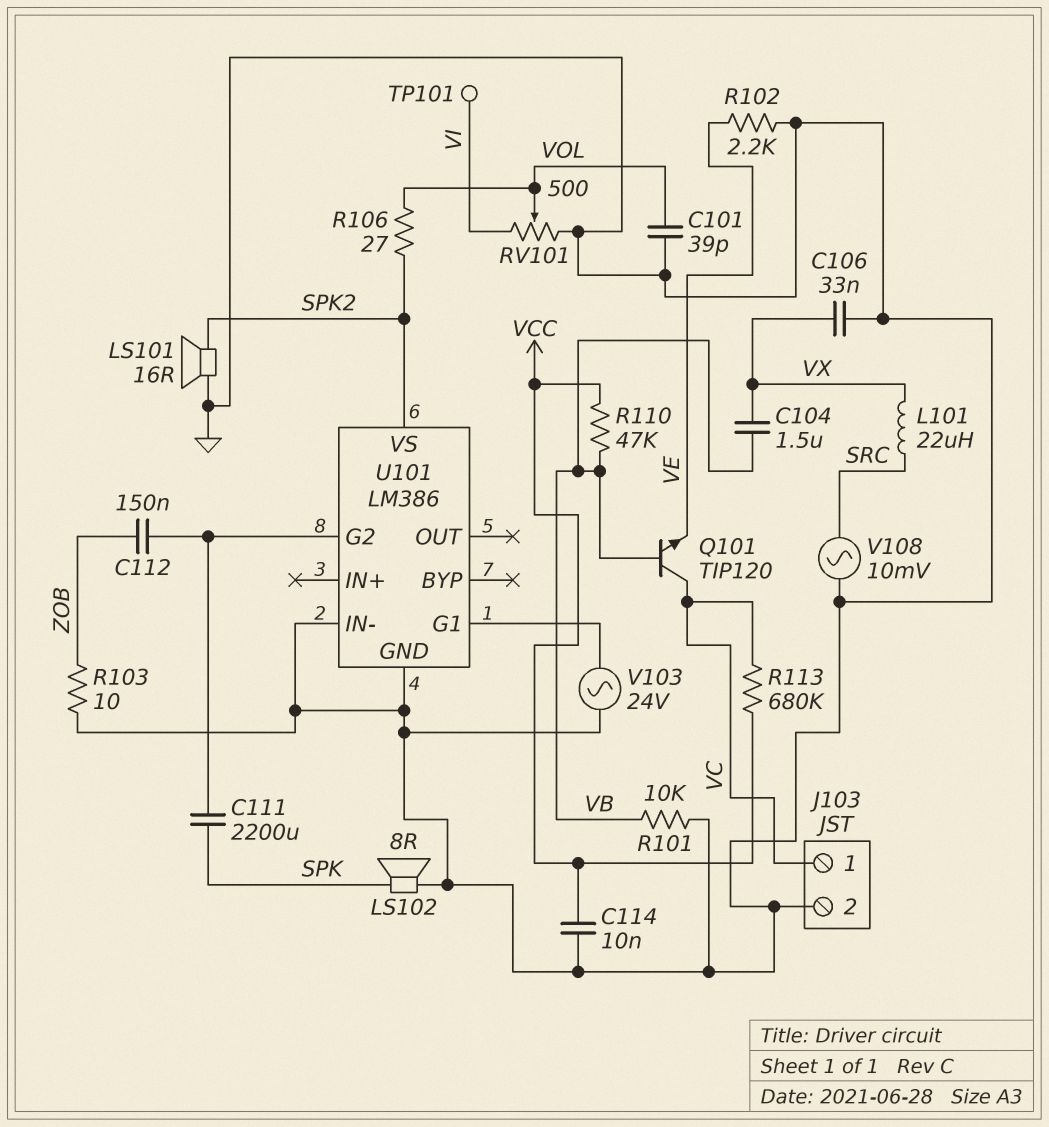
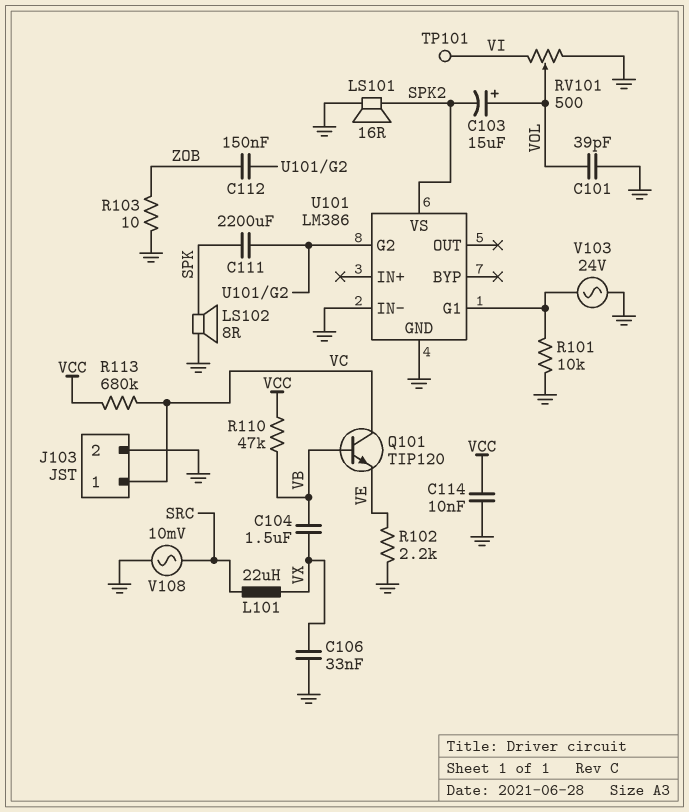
C103: none -> 15uF (plus VOL, minus SPK2)
R101: 10k (GND, VB) -> 10k (GND, U101/G1)
R106: 27 (SPK2, VOL) -> none

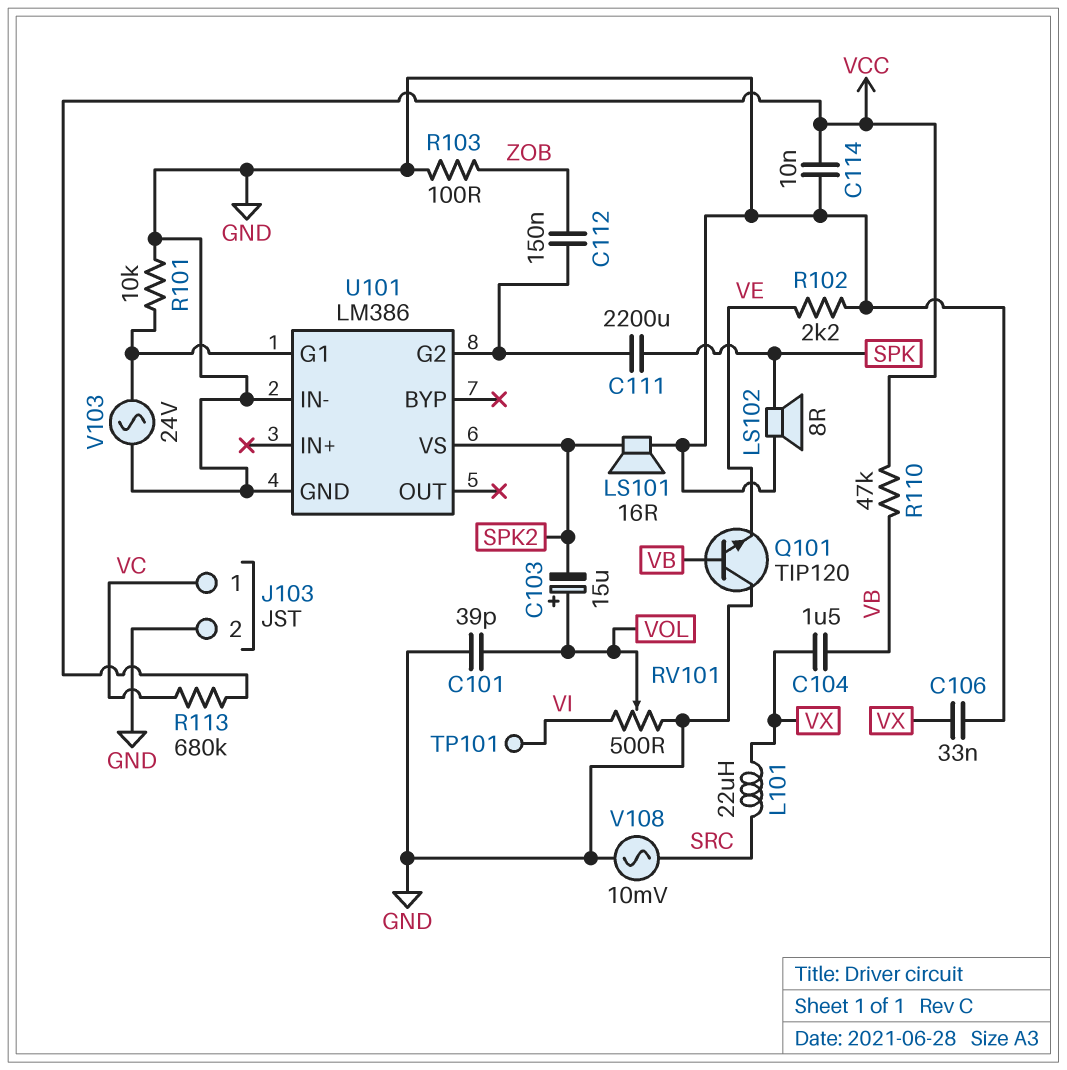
Q101: NPN TIP120 (B VB, C VC, E VE) -> NPN TIP120 (B VB, C GND, E VE)
R103: 10 (GND, ZOB) -> 100 (GND, ZOB)

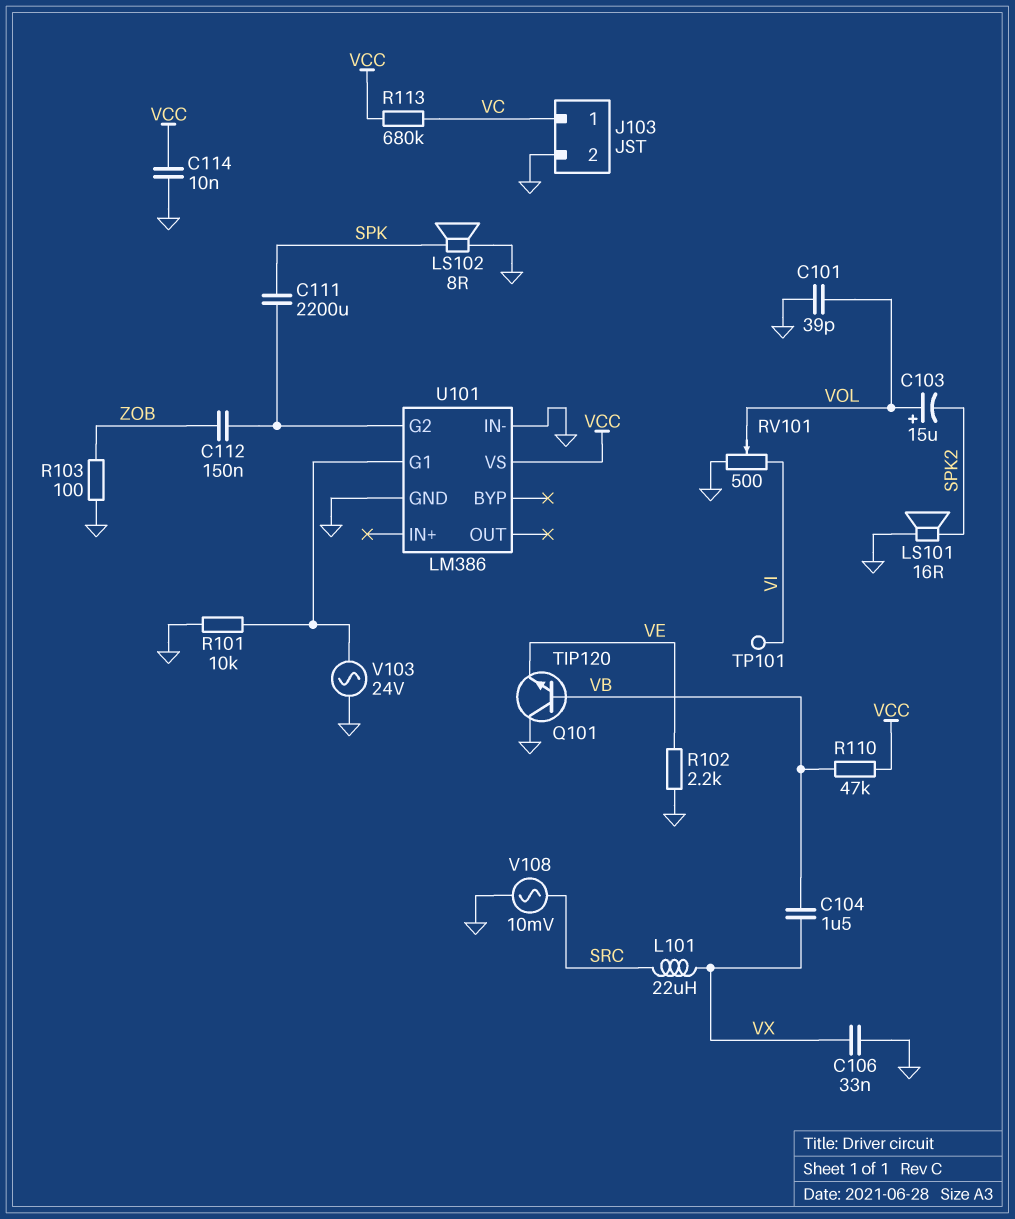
U101 pin VS: SPK2 -> VCC

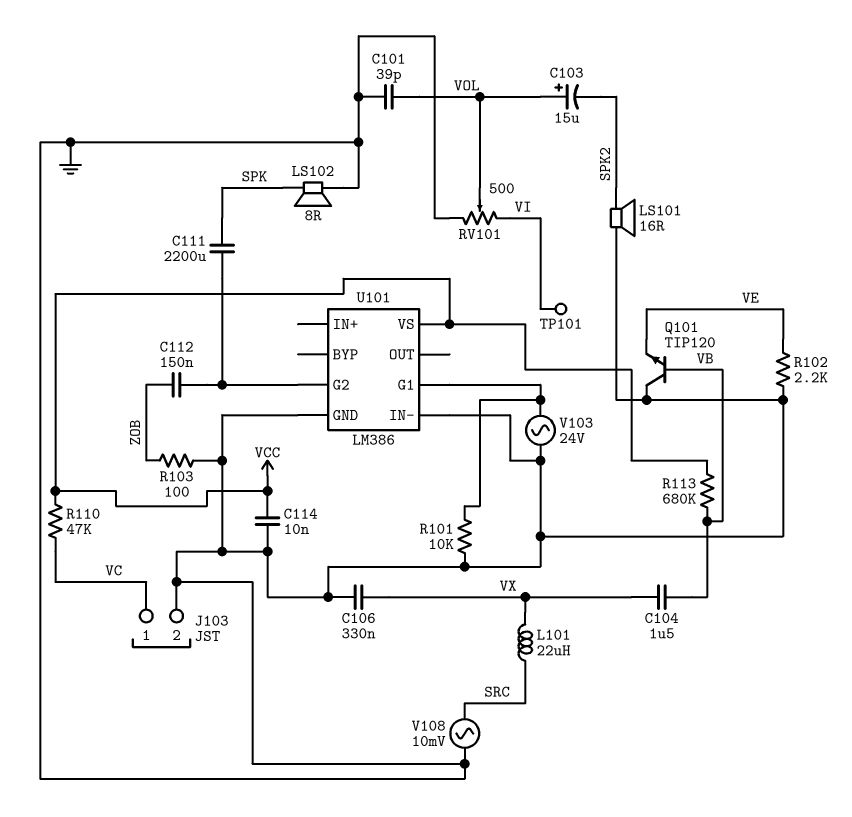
C106: 33nF (GND, VX) -> 330nF (GND, VX)
R110: 47k (VB, VCC) -> 47k (VC, VCC)
R113: 680k (VC, VCC) -> 680k (VB, VCC)

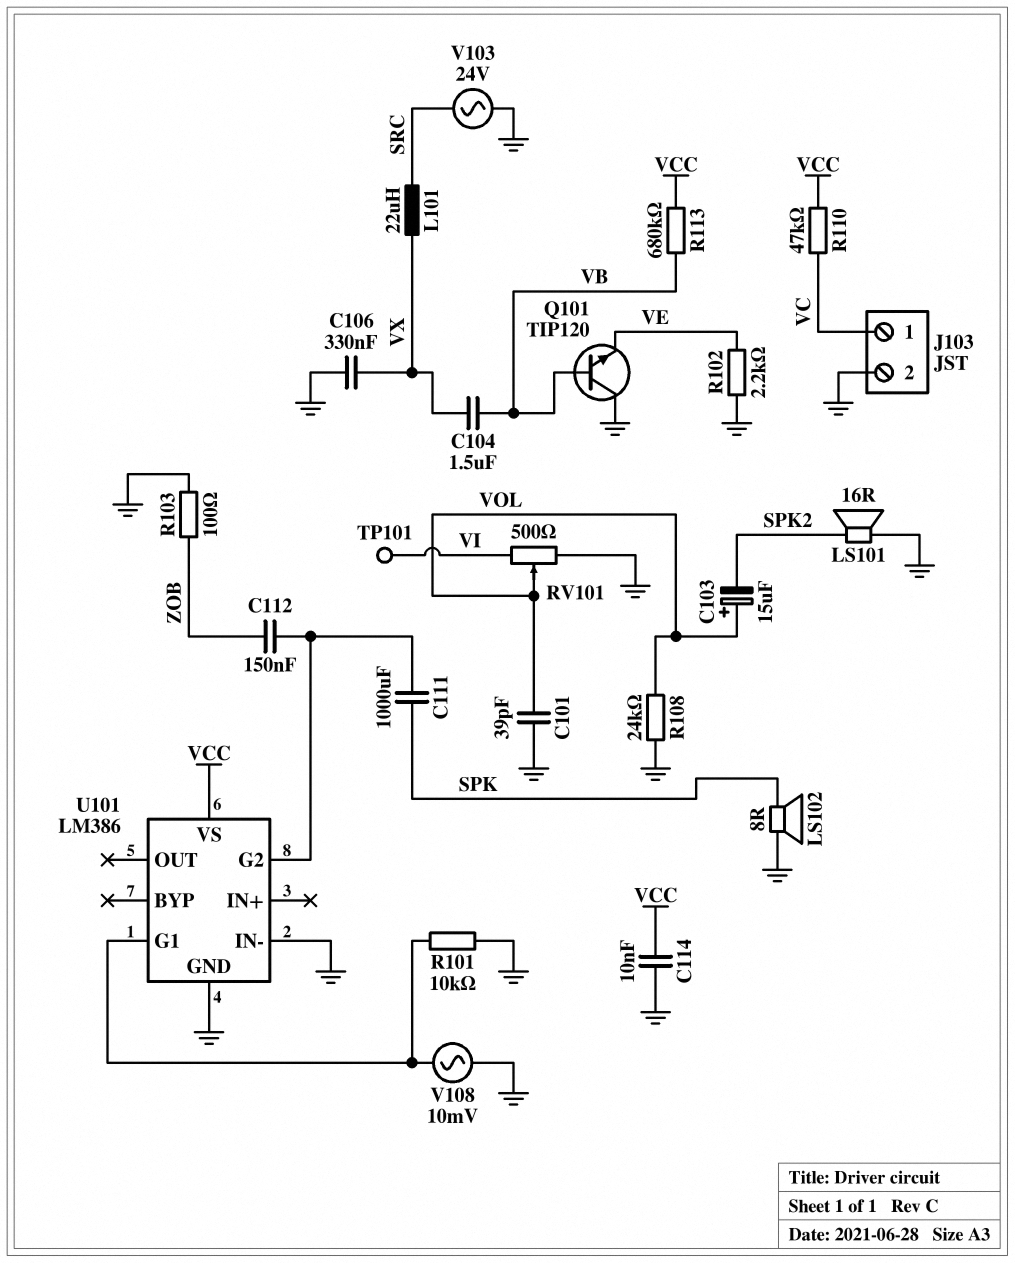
C111: 2200uF (SPK, U101/G2) -> 1000uF (SPK, U101/G2)
R108: none -> 24k (GND, VOL)
V103: AC 24V (GND, U101/G1) -> AC 24V (GND, SRC)
V108: AC 10mV (GND, SRC) -> AC 10mV (GND, U101/G1)

